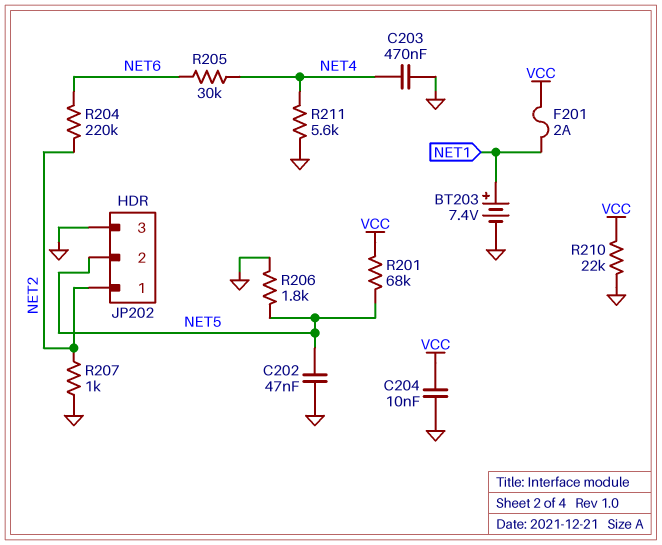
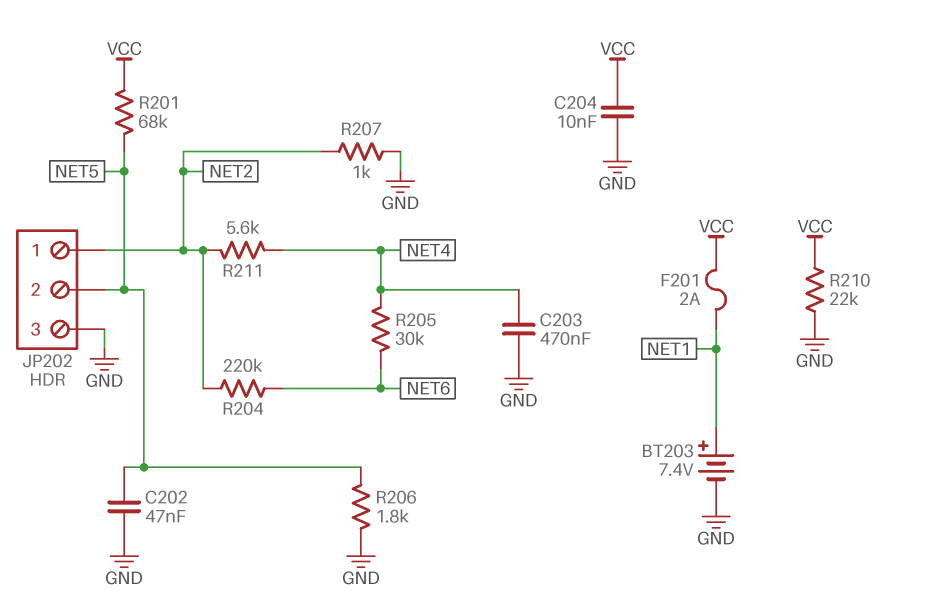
R211: 5.6k (GND, NET4) -> 5.6k (NET2, NET4)

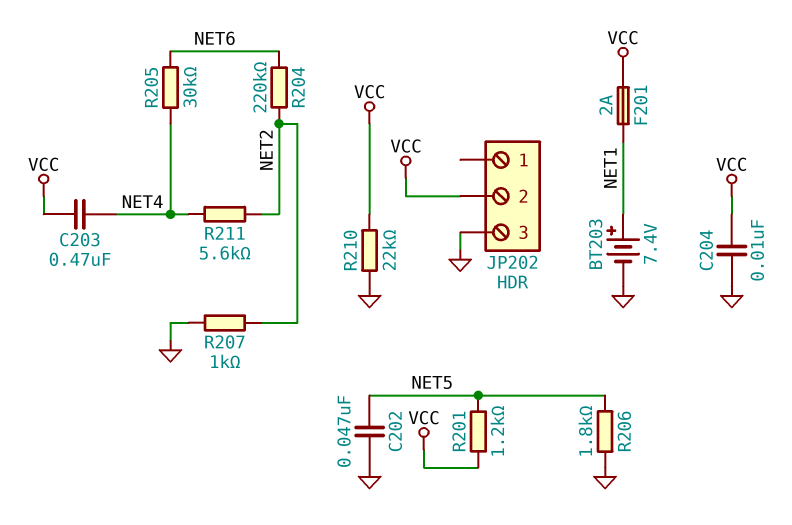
C203: 470nF (GND, NET4) -> 470nF (NET4, VCC)
JP202 pin 1: NET2 -> none
JP202 pin 2: NET5 -> VCC
R201: 68k (NET5, VCC) -> 1.2k (NET5, VCC)

